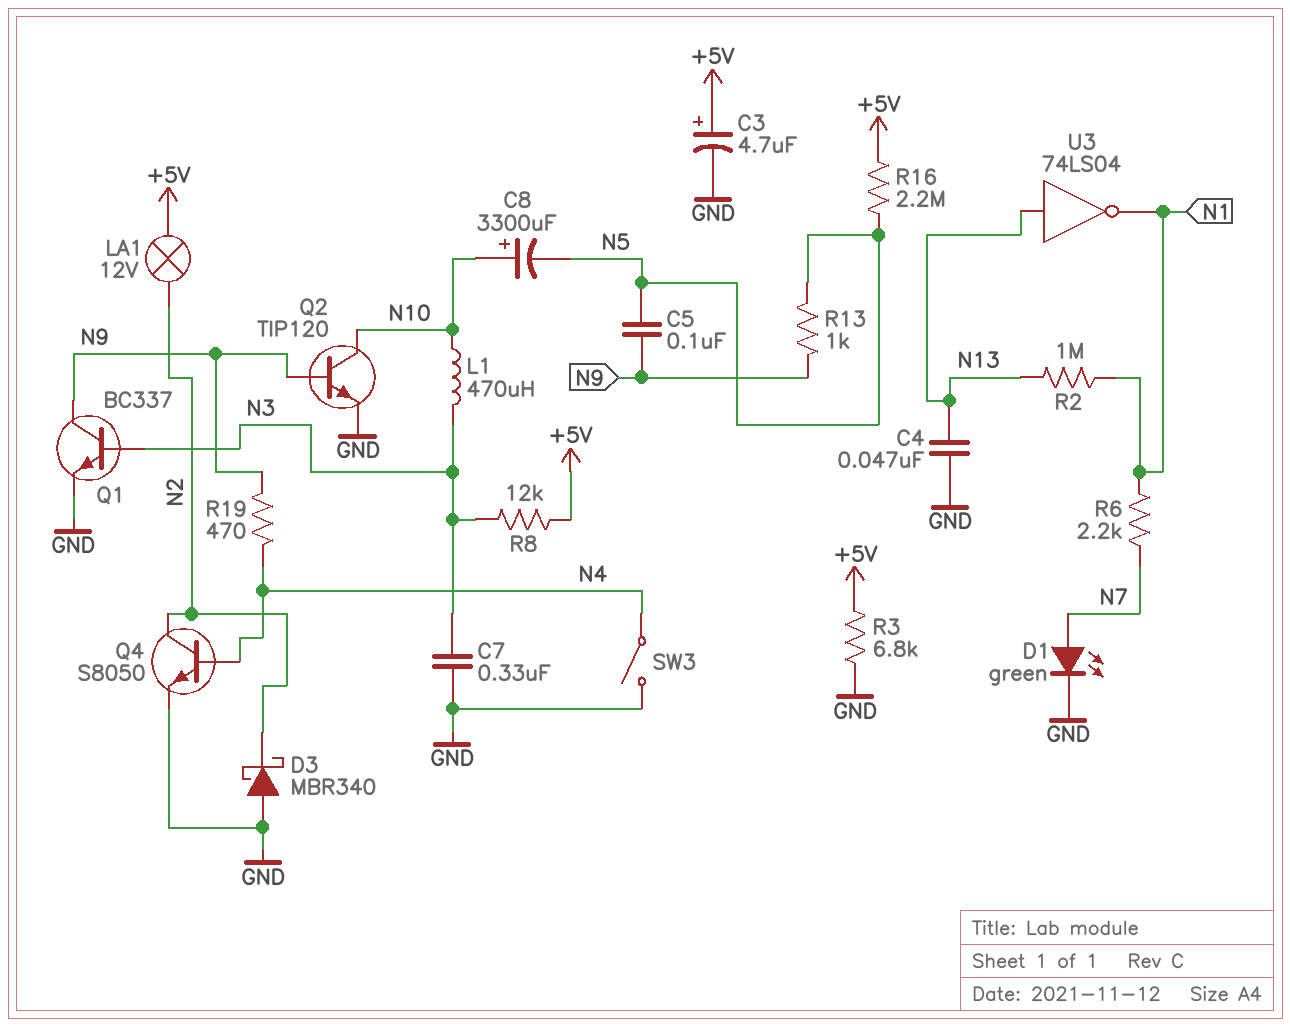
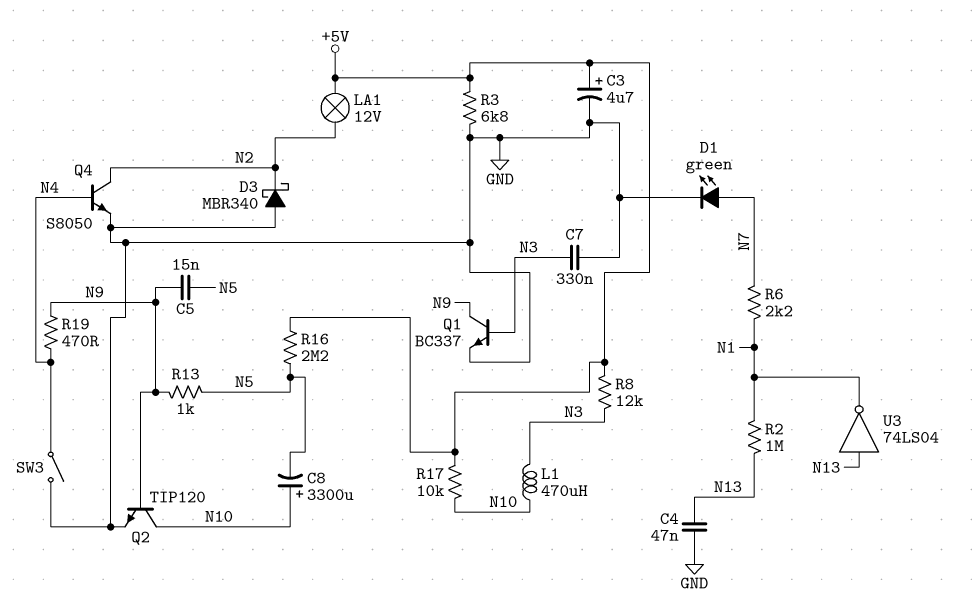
C5: 100nF (N5, N9) -> 15nF (N5, N9)
R17: none -> 10k (+5V, N10)

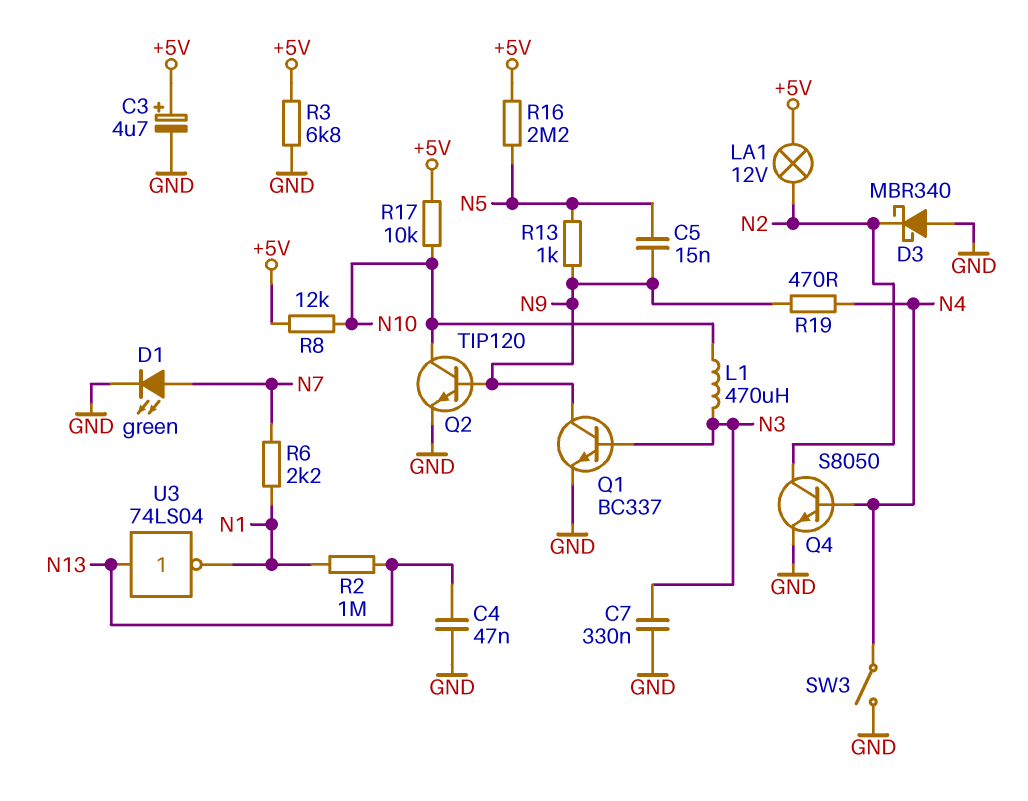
C8: 3300uF (plus N10, minus N5) -> none
R8: 12k (+5V, N3) -> 12k (+5V, N10)

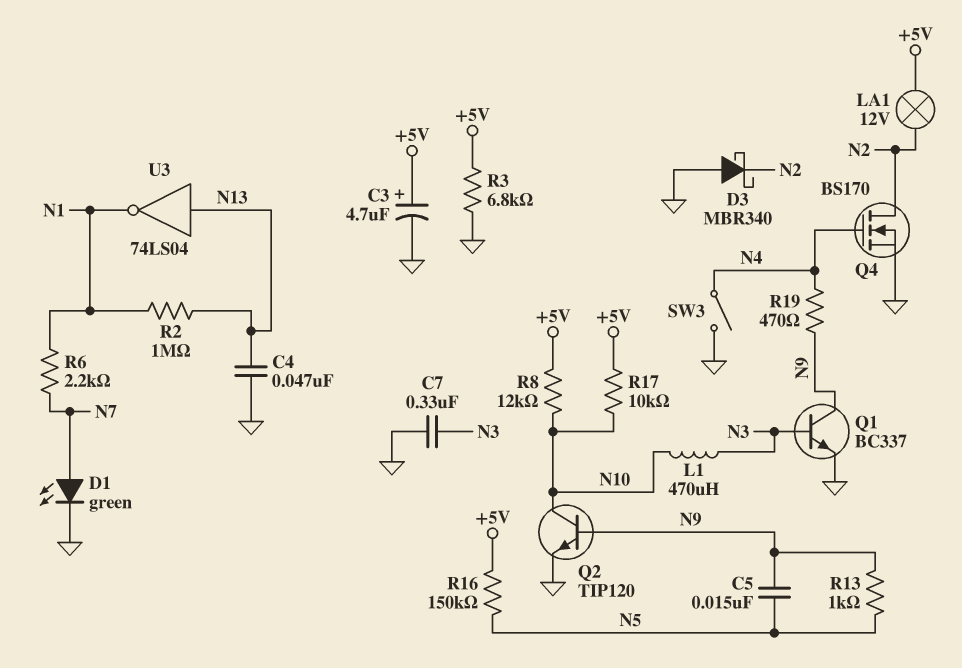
Q4: NPN S8050 (B N4, C N2, E GND) -> NMOS BS170 (G N4, D N2, S GND)
R16: 2.2M (+5V, N5) -> 150k (+5V, N5)

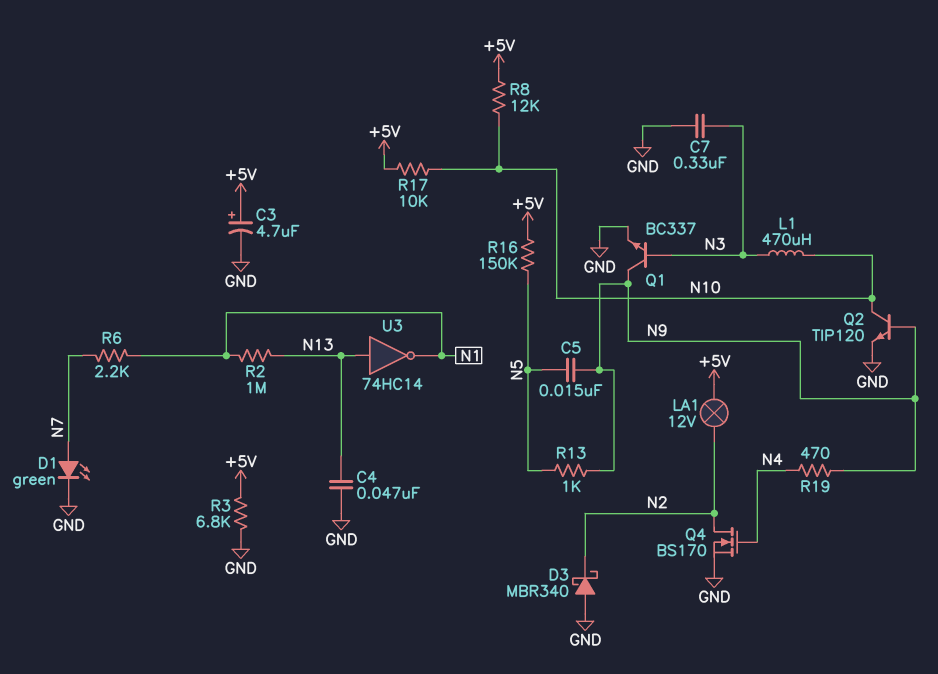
SW3: switch (GND, N4) -> none
U3: NOT 74LS04 (in N13, out N1) -> NOT 74HC14 (in N13, out N1)

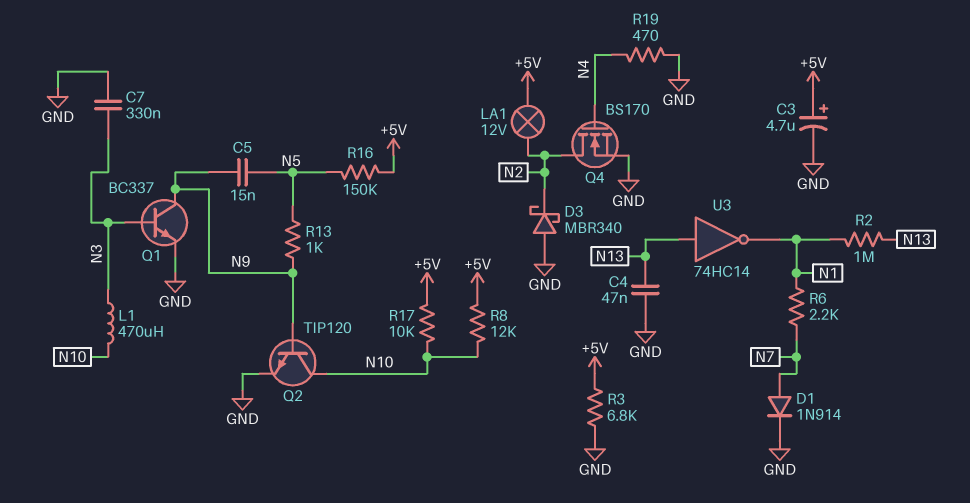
D1: LED green (A N7, K GND) -> diode 1N914 (A N7, K GND)
R19: 470 (N4, N9) -> 470 (GND, N4)

